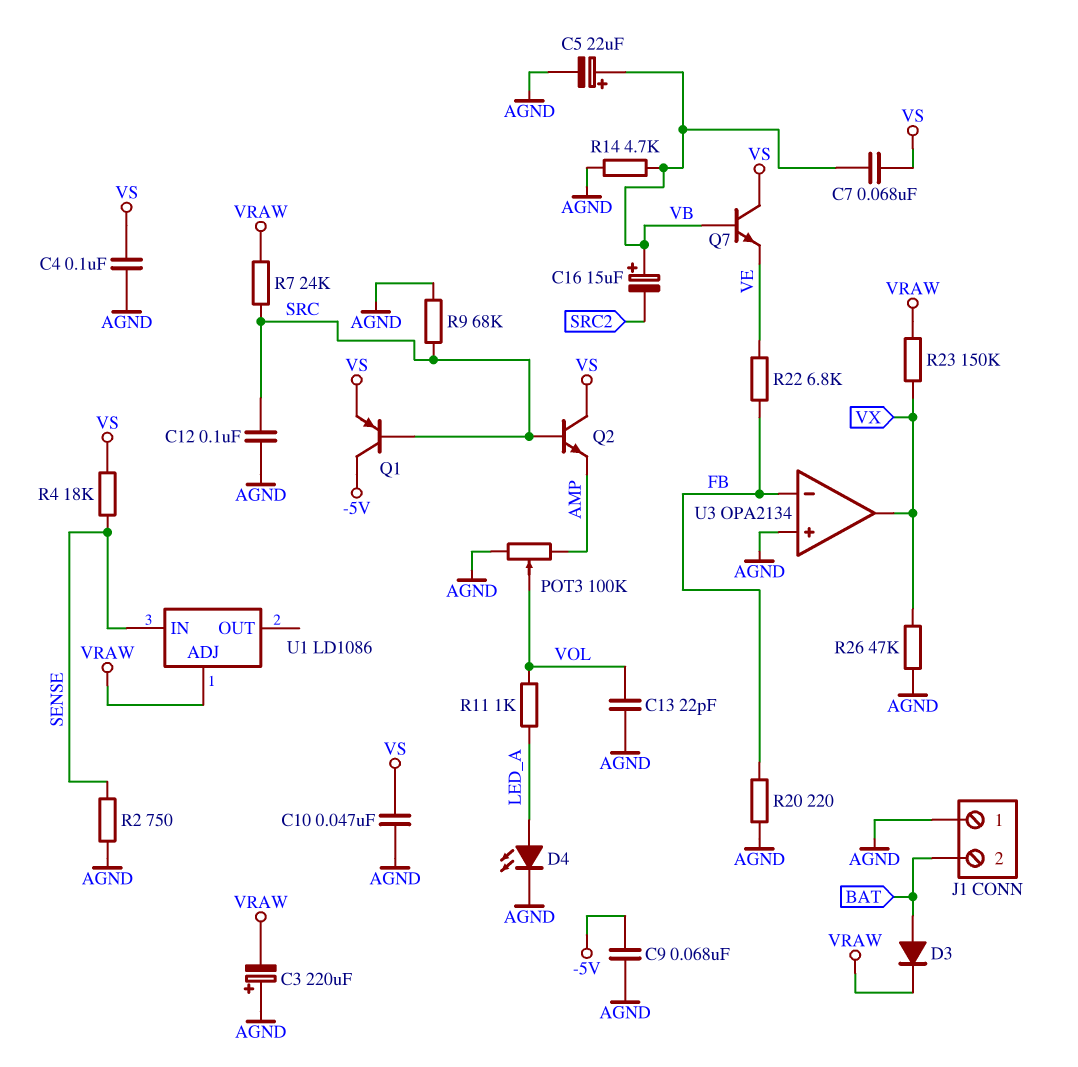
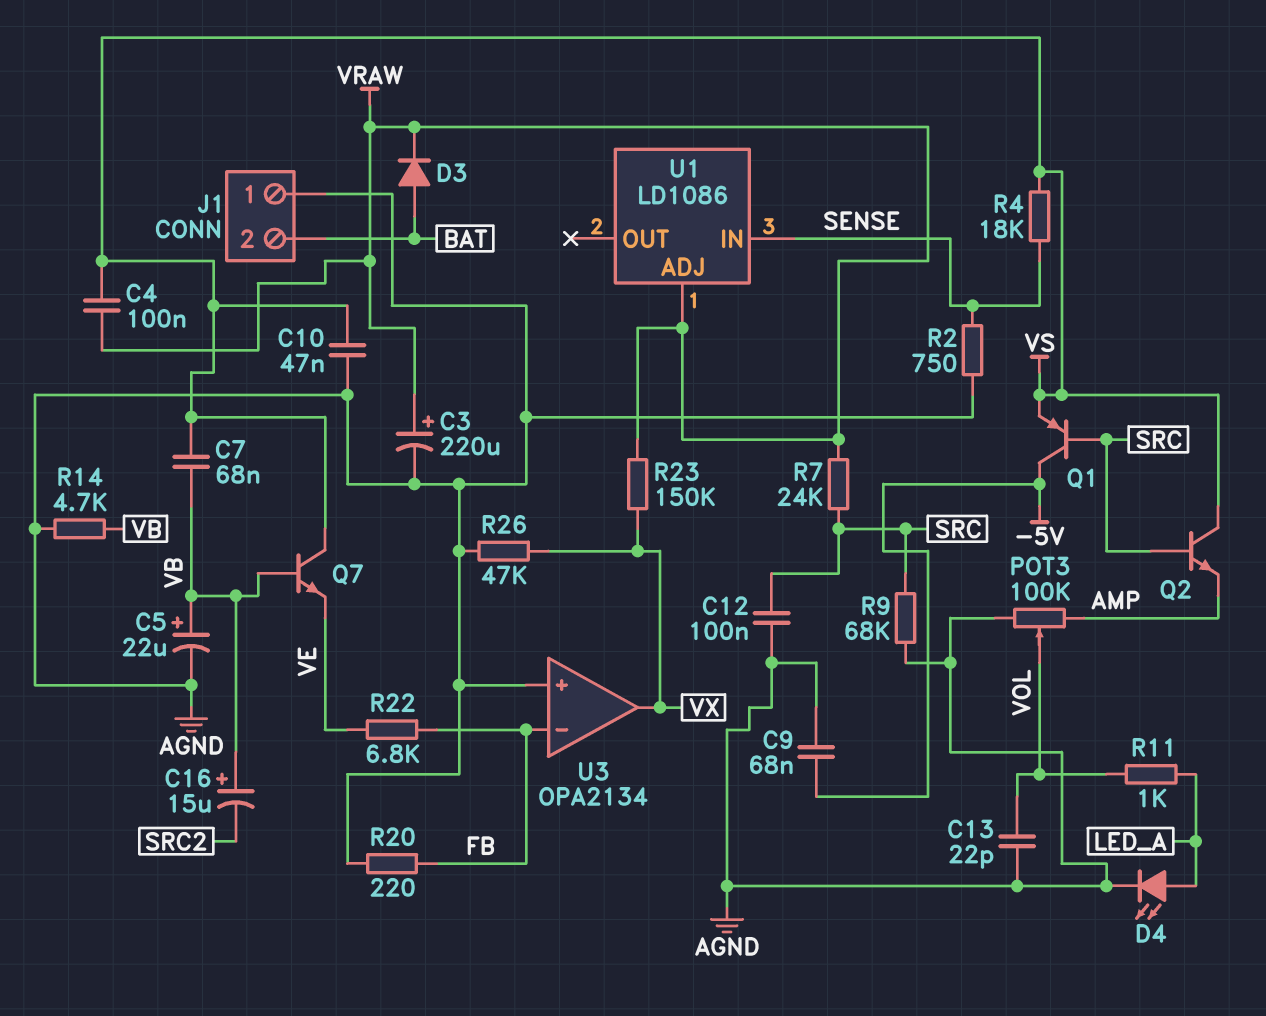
C3: 220uF (plus AGND, minus VRAW) -> 220uF (plus VRAW, minus AGND)
C4: 100nF (AGND, VS) -> 100nF (VRAW, VS)

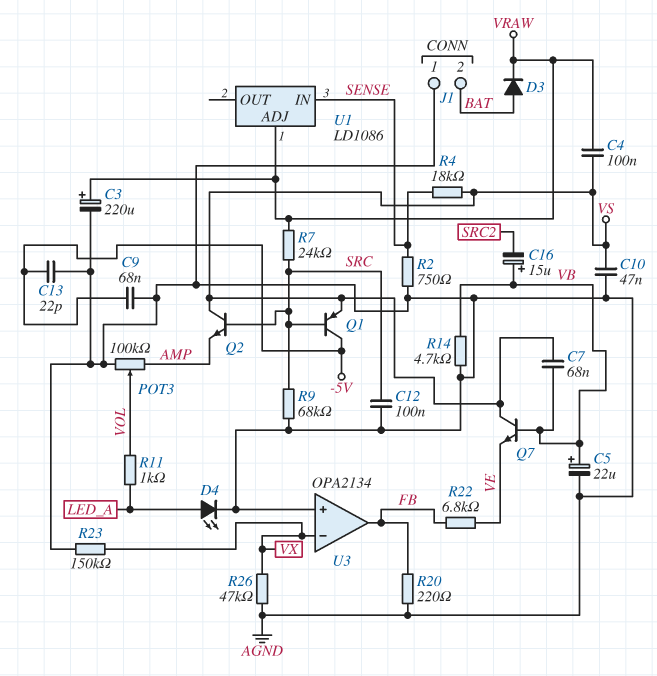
C13: 22pF (AGND, VOL) -> 22pF (-5V, AGND)
R23: 150k (VRAW, VX) -> 150k (AGND, VX)
U3 pin in-: FB -> VX
U3 pin out: VX -> FB

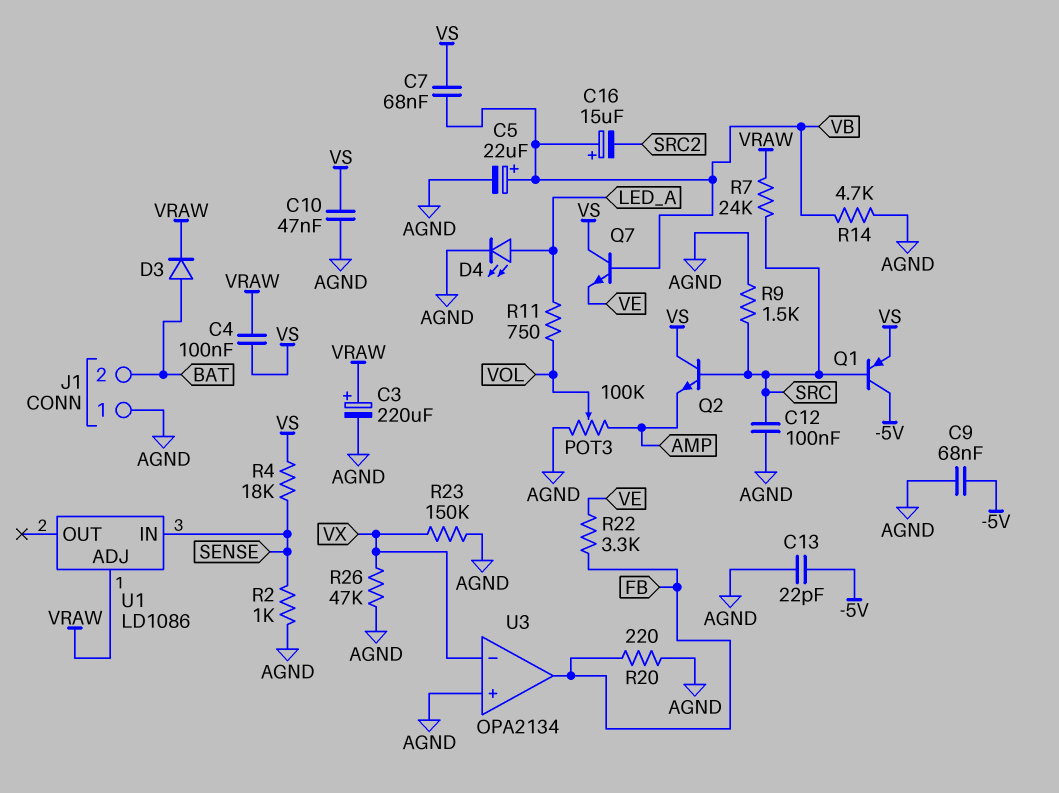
R2: 750 (AGND, SENSE) -> 1k (AGND, SENSE)
R9: 68k (AGND, SRC) -> 1.5k (AGND, SRC)
R11: 1k (LED_A, VOL) -> 750 (LED_A, VOL)
R22: 6.8k (FB, VE) -> 3.3k (FB, VE)

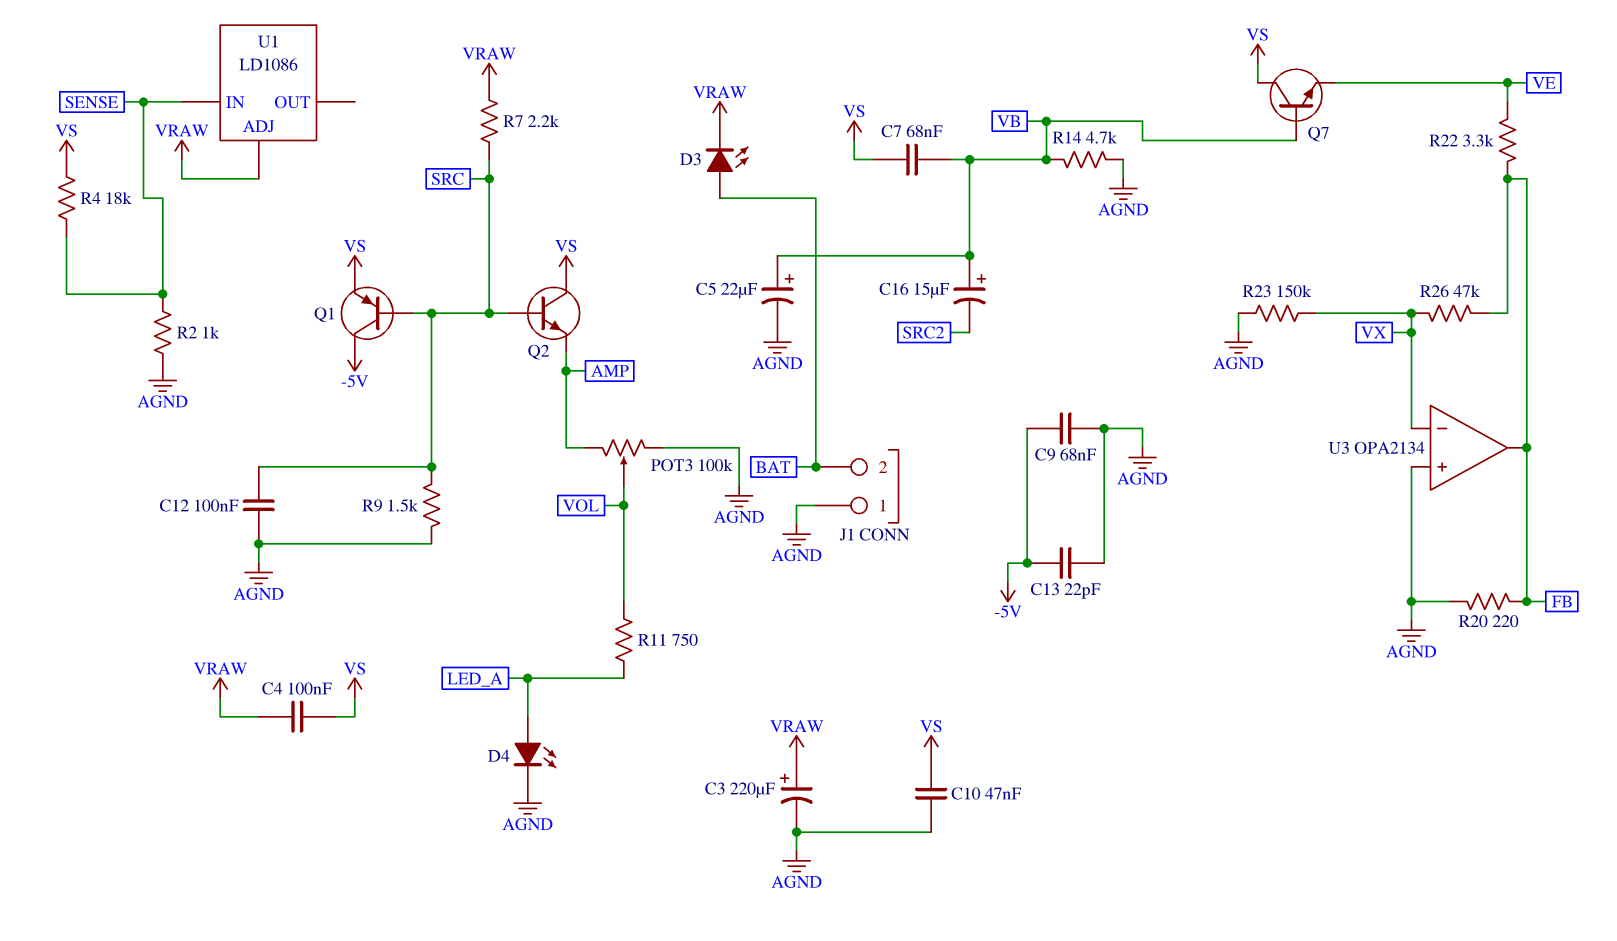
D3: diode (A BAT, K VRAW) -> LED (A BAT, K VRAW)
R7: 24k (SRC, VRAW) -> 2.2k (SRC, VRAW)
R26: 47k (AGND, VX) -> 47k (FB, VX)

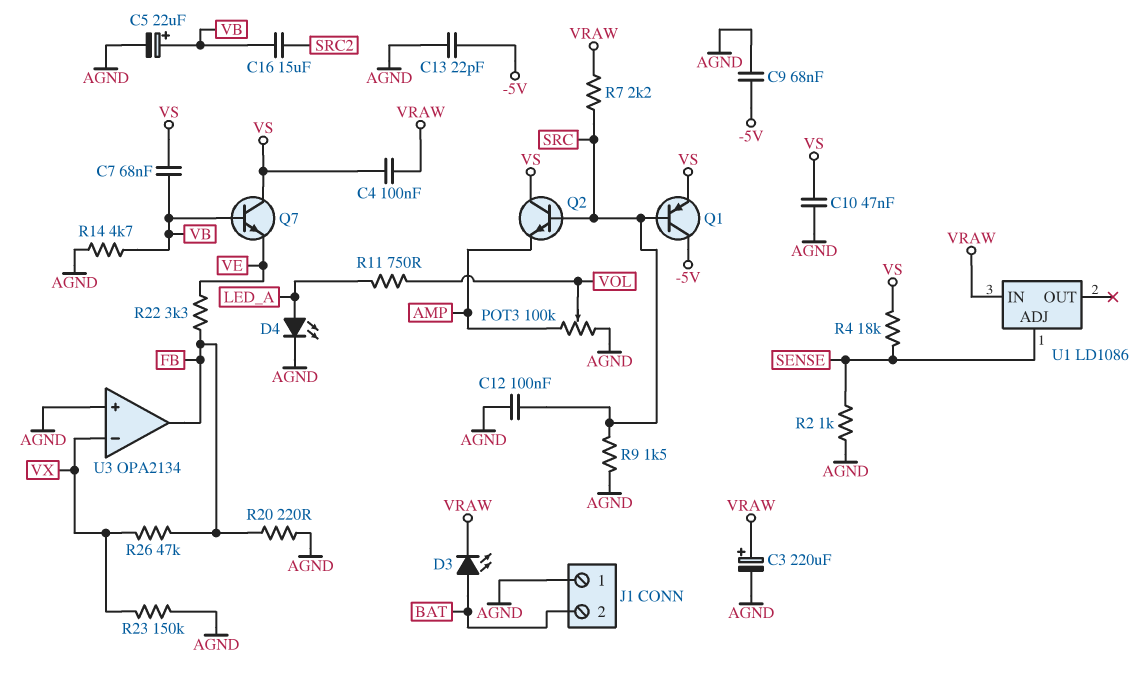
C16: 15uF (plus VB, minus SRC2) -> 15uF (SRC2, VB)
U1 pin ADJ: VRAW -> SENSE
U1 pin IN: SENSE -> VRAW

